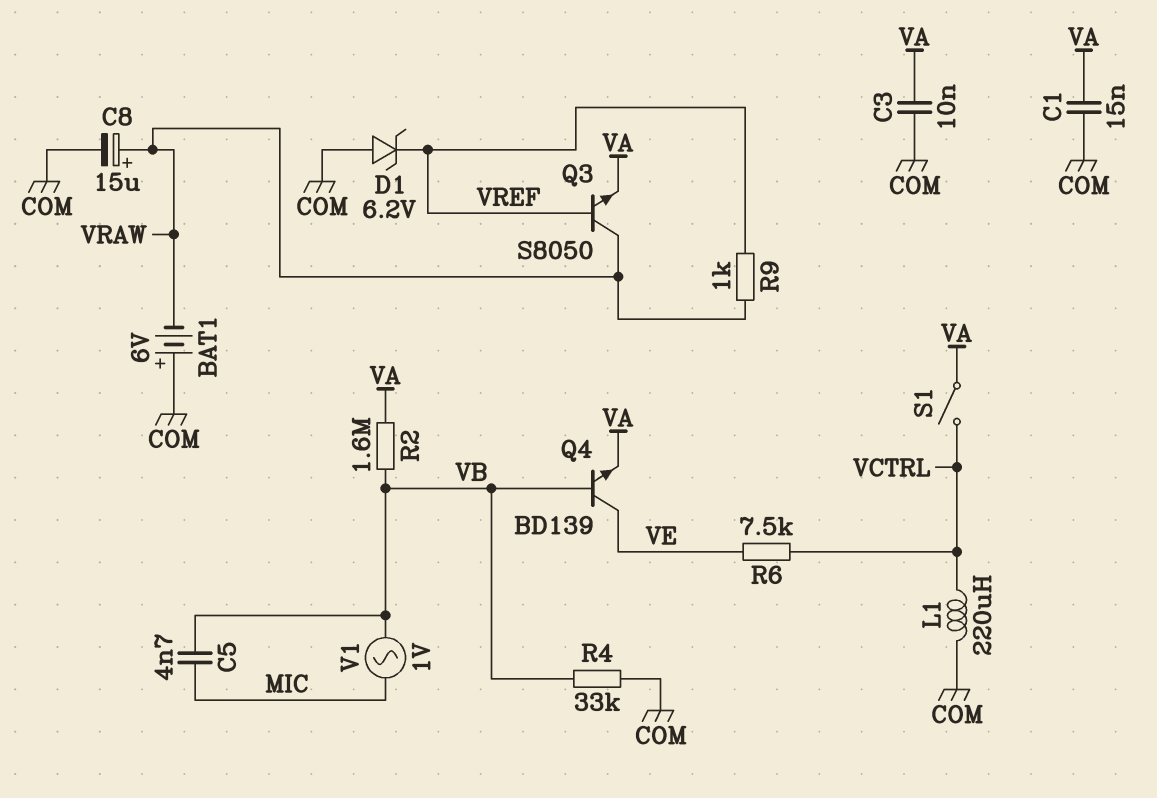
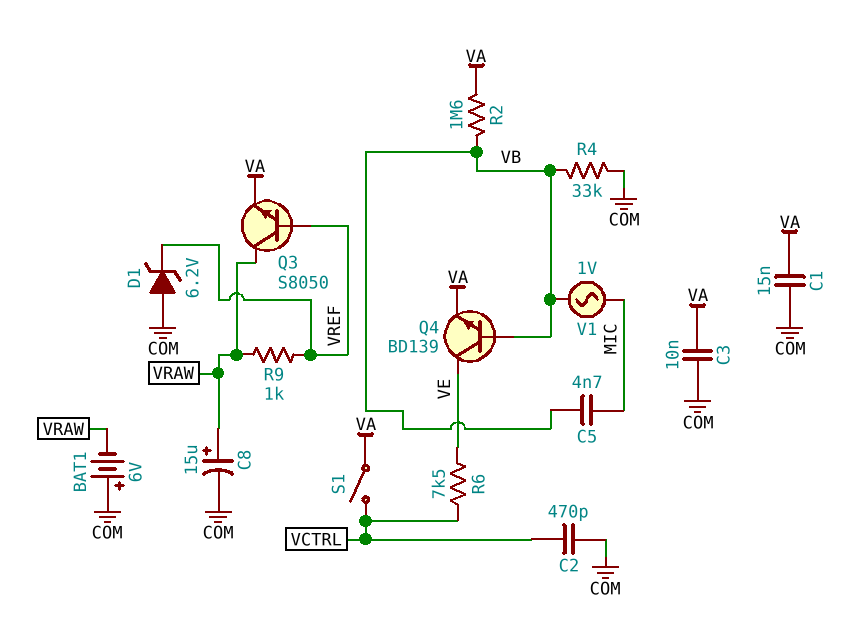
C2: none -> 470pF (COM, VCTRL)
L1: 220uH (COM, VCTRL) -> none

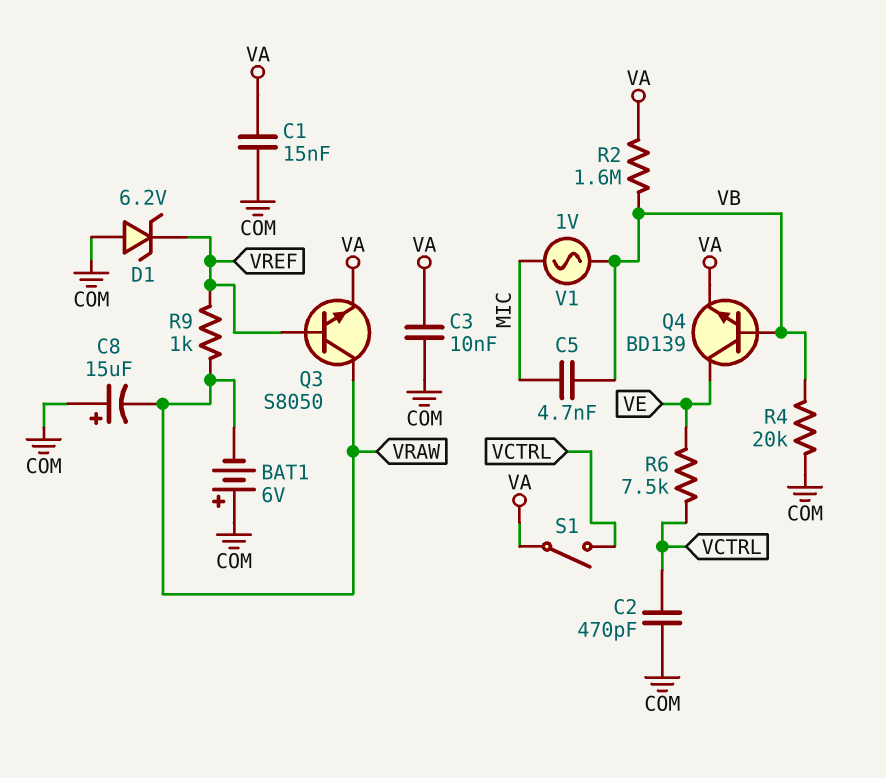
C8: 15uF (plus VRAW, minus COM) -> 15uF (plus COM, minus VRAW)
R4: 33k (COM, VB) -> 20k (COM, VB)

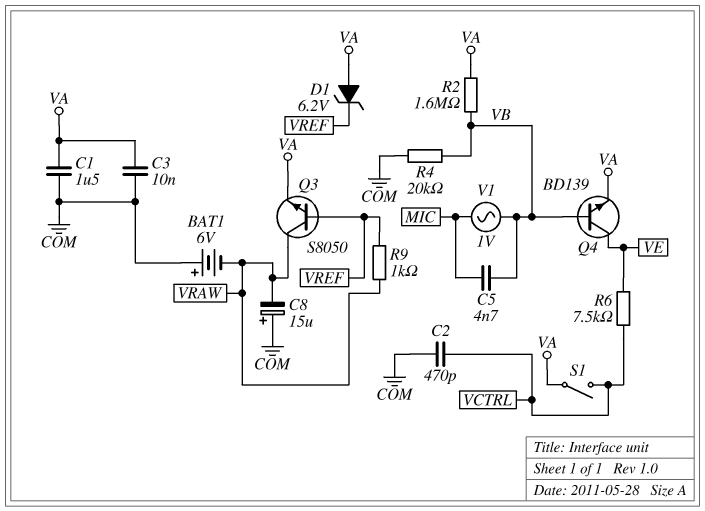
C1: 15nF (COM, VA) -> 1.5uF (COM, VA)
D1: zener 6.2V (A COM, K VREF) -> zener 6.2V (A VA, K VREF)

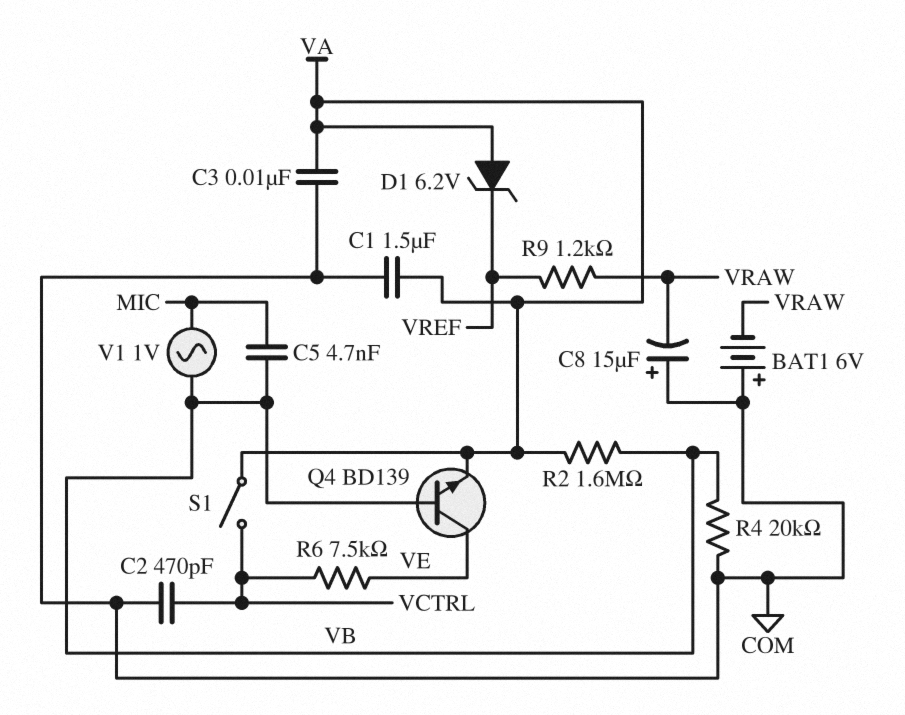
Q3: NPN S8050 (B VREF, C VRAW, E VA) -> none
R9: 1k (VRAW, VREF) -> 1.2k (VRAW, VREF)

